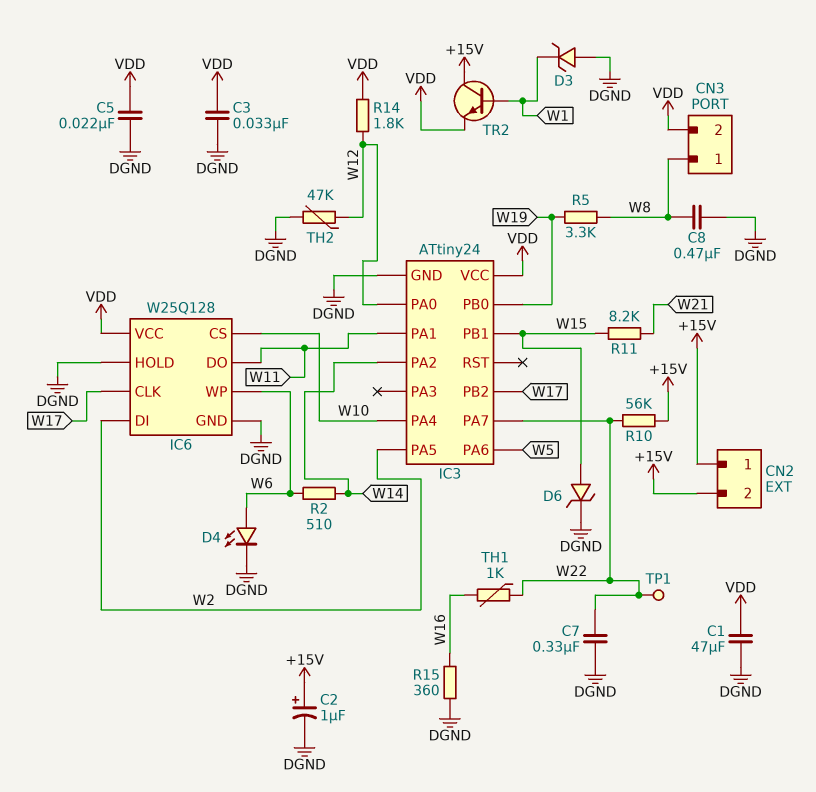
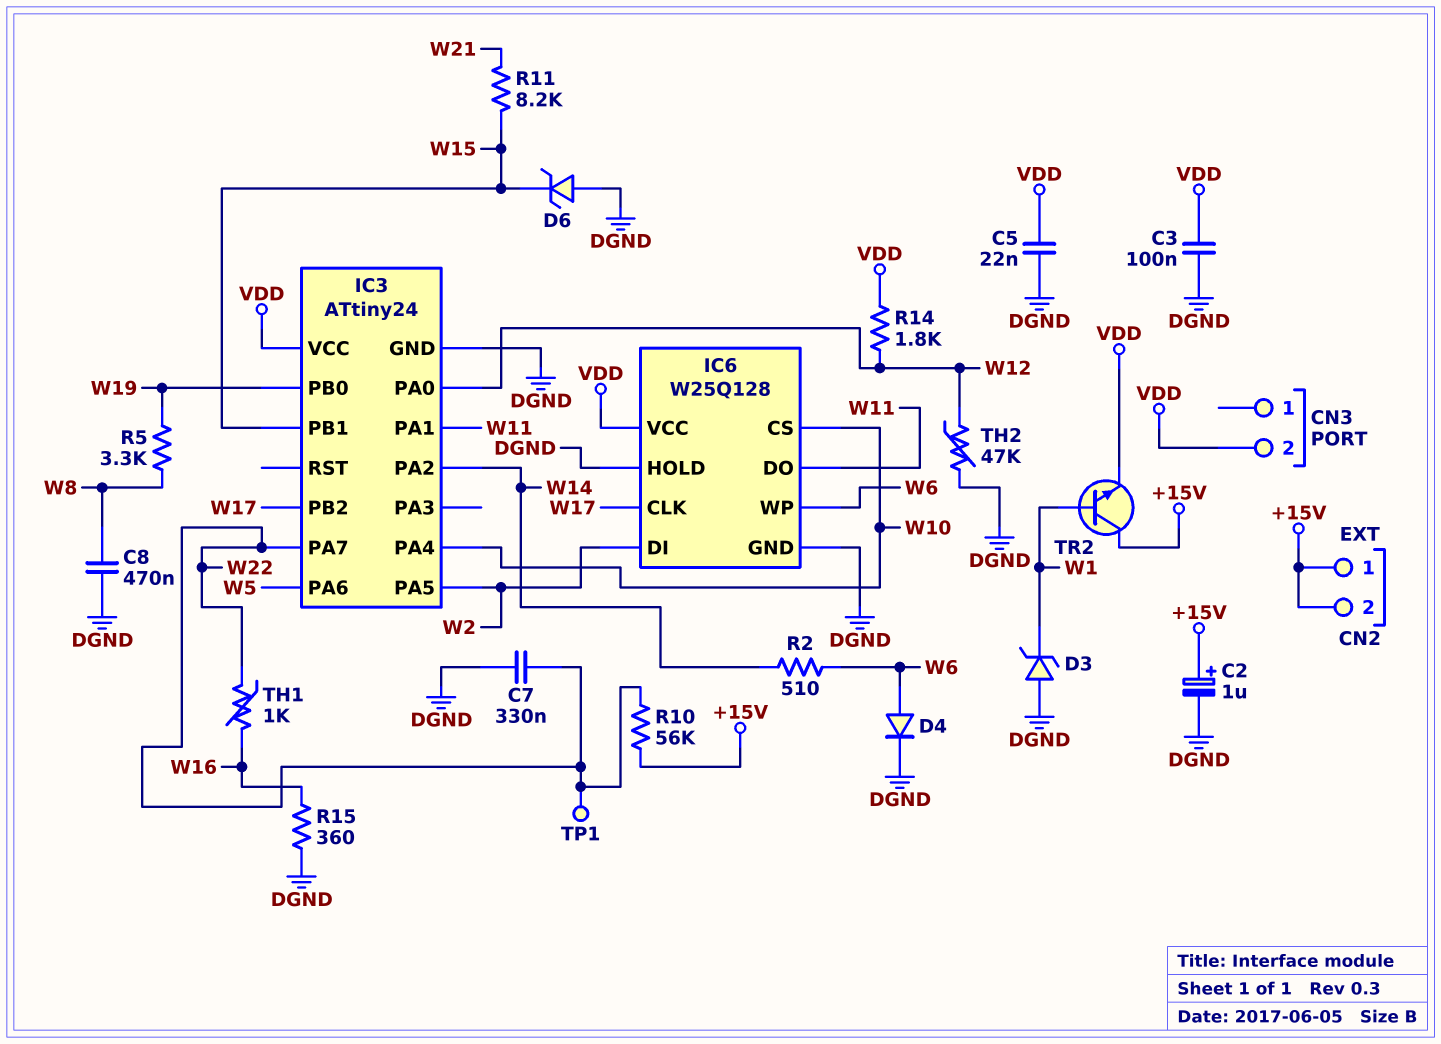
C1: 47uF (DGND, VDD) -> none
C3: 33nF (DGND, VDD) -> 100nF (DGND, VDD)
CN3 pin 1: W8 -> none
D4: LED (A W6, K DGND) -> diode (A W6, K DGND)
D6: zener (A W15, K DGND) -> zener (A DGND, K W15)

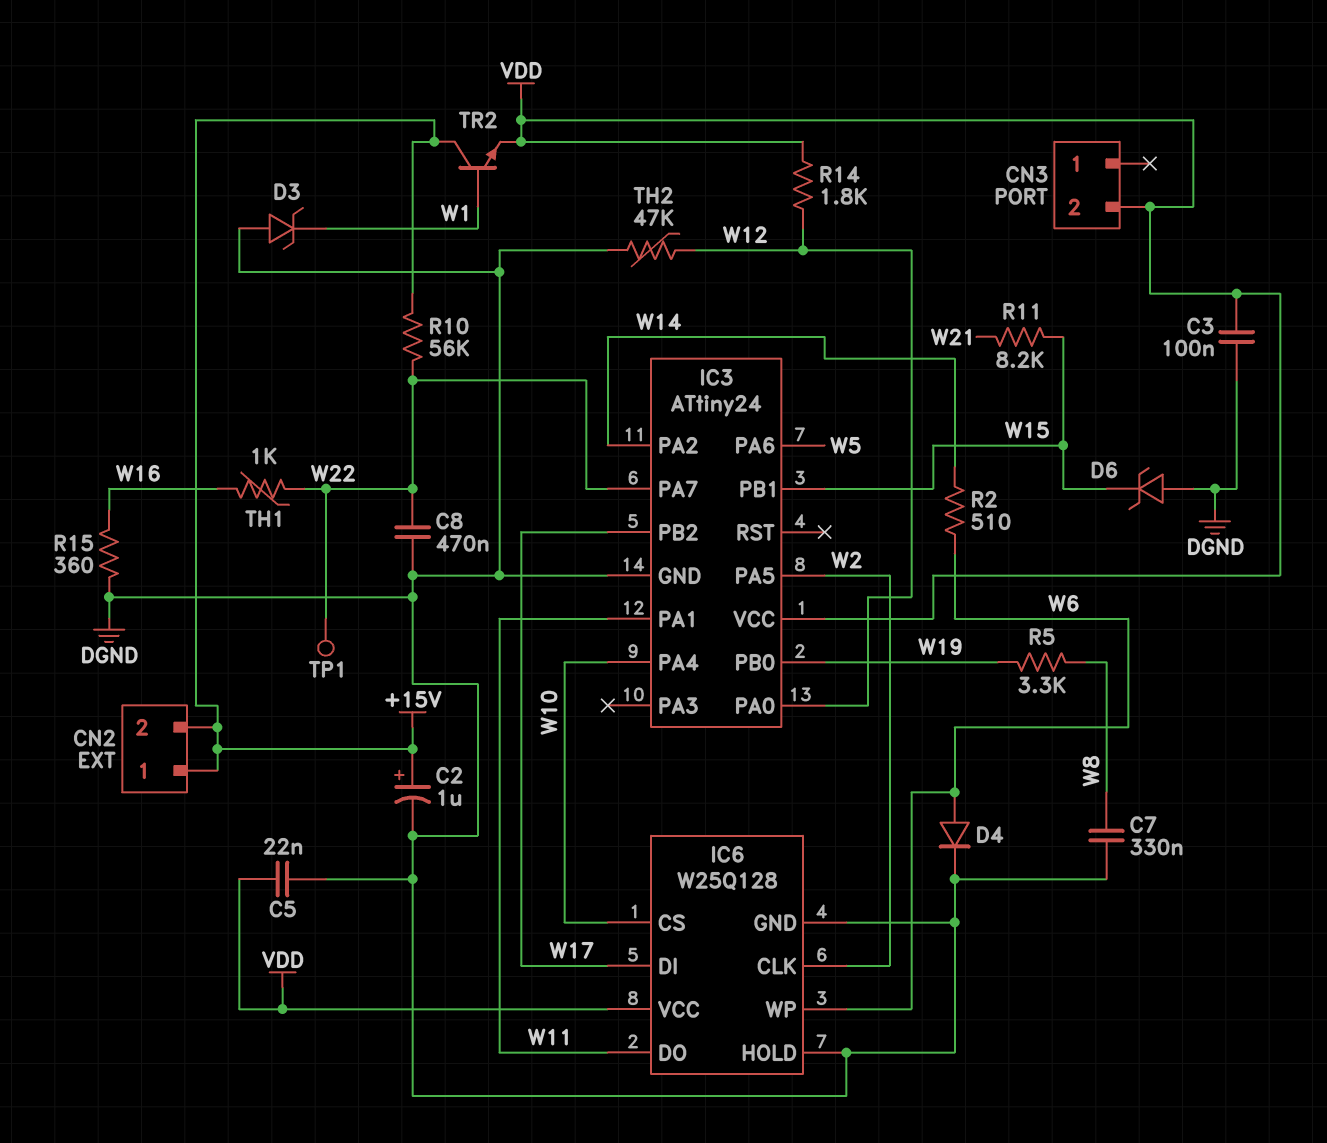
C7: 330nF (DGND, W22) -> 330nF (DGND, W8)
C8: 470nF (DGND, W8) -> 470nF (DGND, W22)
IC6 pin CLK: W17 -> W2
IC6 pin DI: W2 -> W17

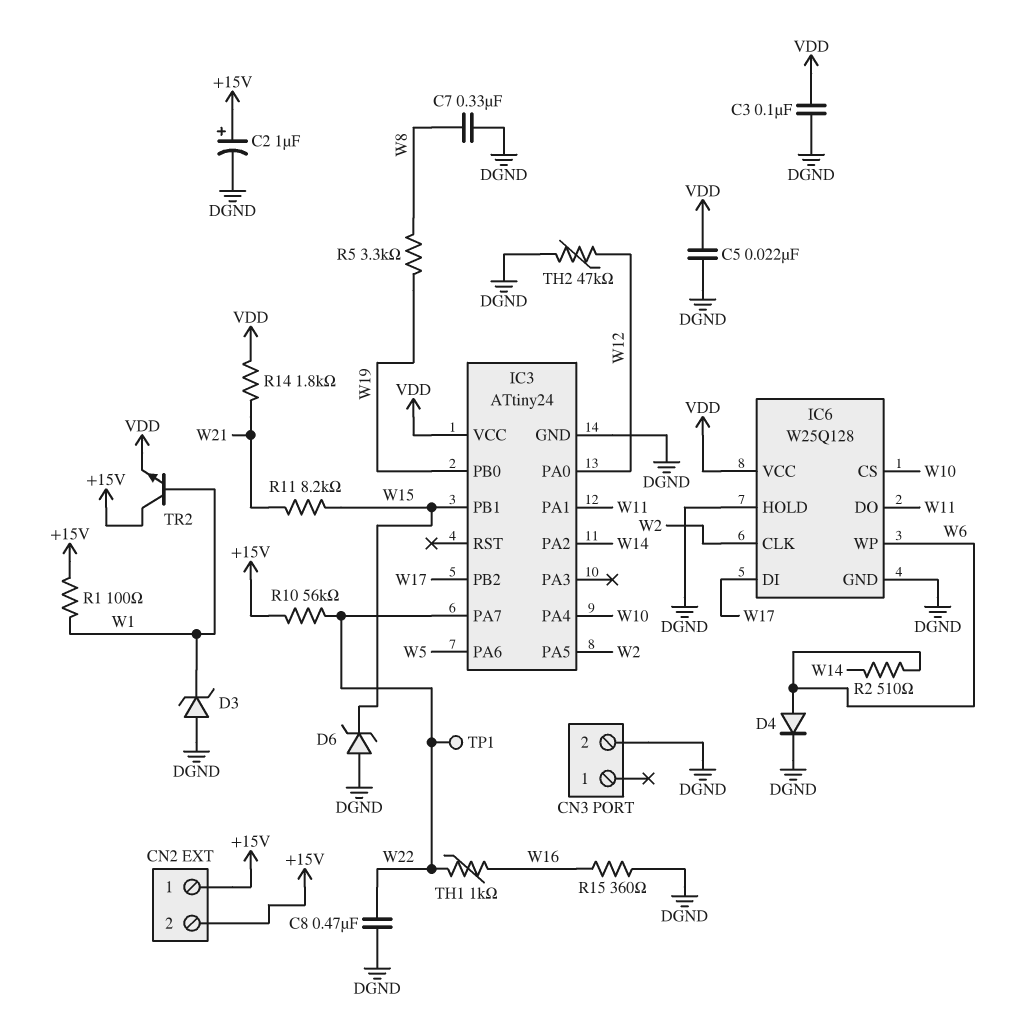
CN3 pin 2: VDD -> DGND
R1: none -> 100 (+15V, W1)
R14: 1.8k (VDD, W12) -> 1.8k (VDD, W21)

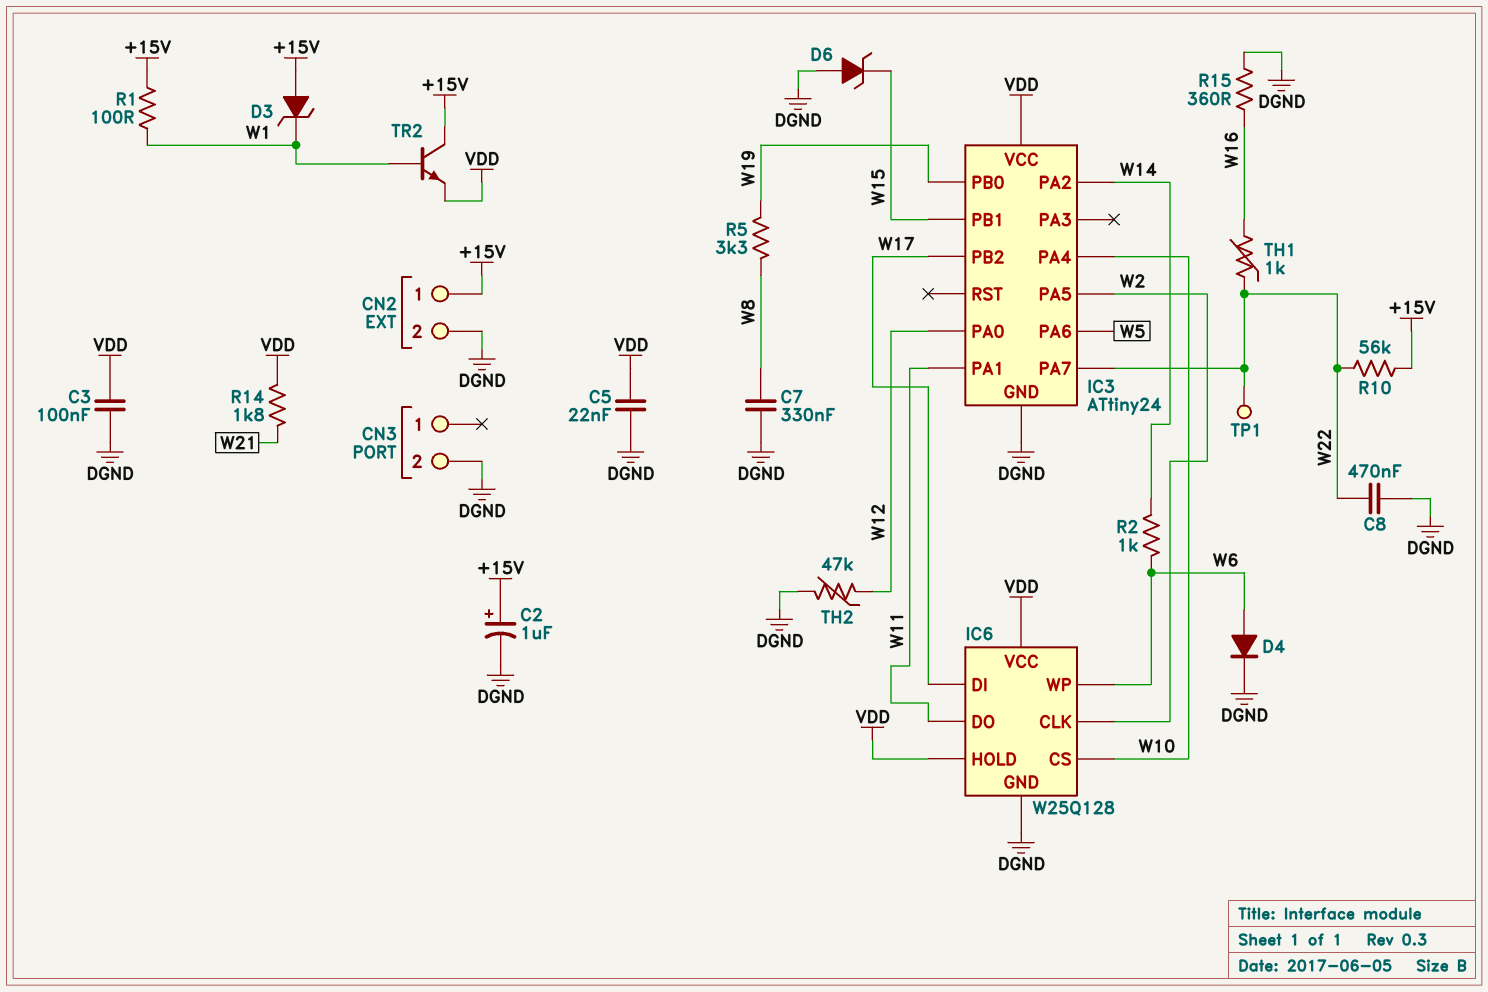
CN2 pin 2: +15V -> DGND
D3: zener (A DGND, K W1) -> zener (A +15V, K W1)
IC6 pin HOLD: DGND -> VDD
R2: 510 (W6, W14) -> 1k (W6, W14)
R11: 8.2k (W15, W21) -> none

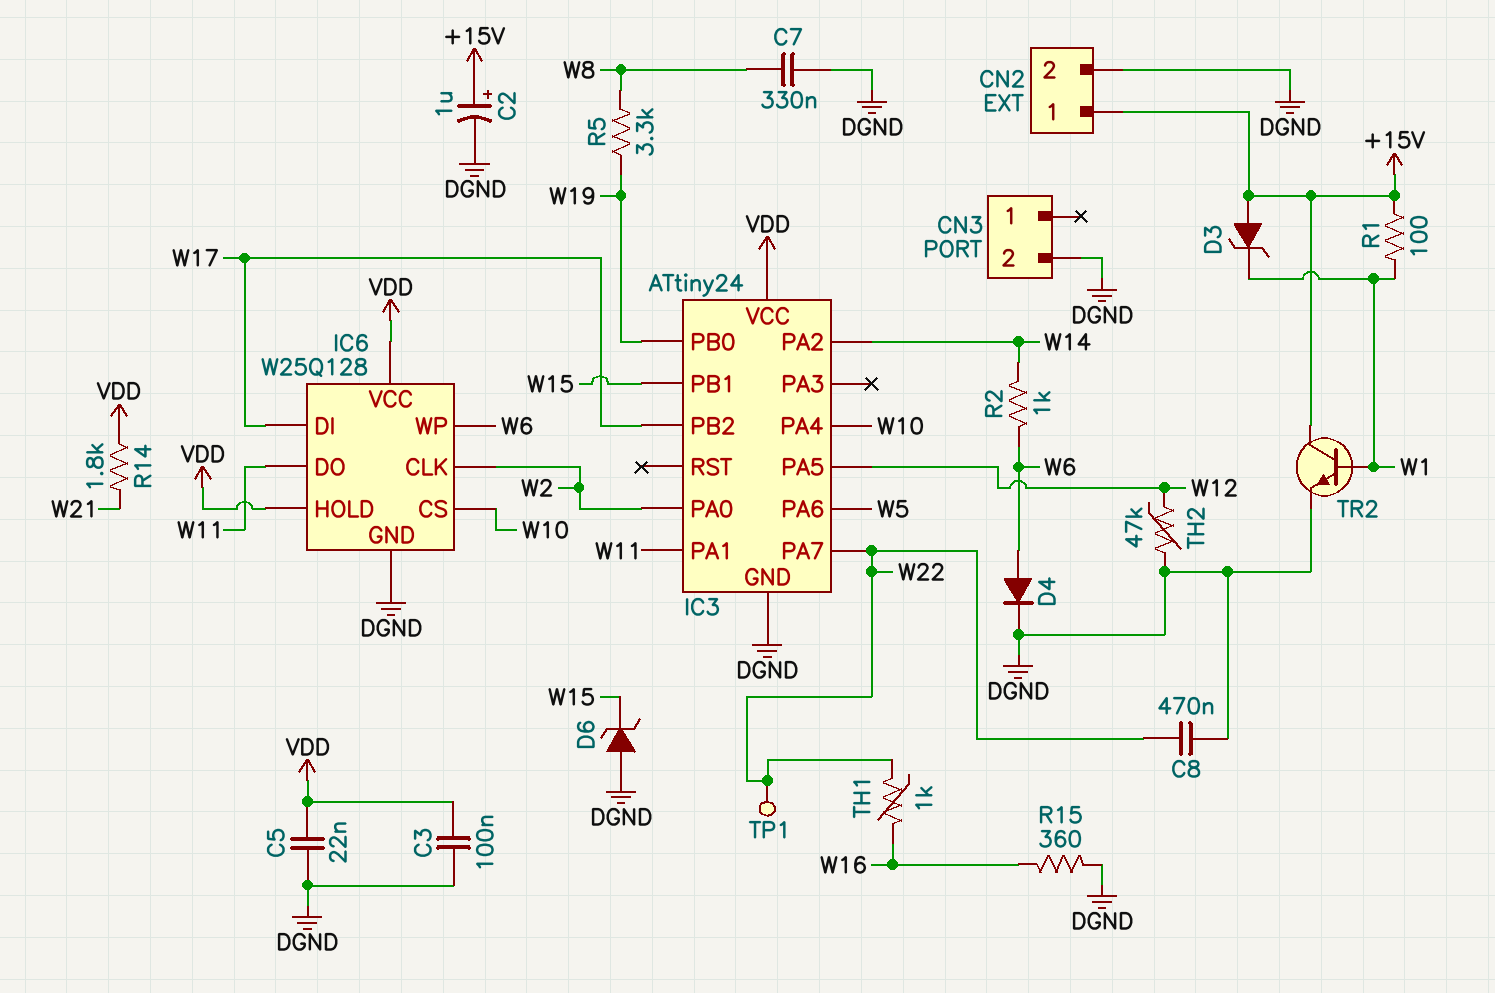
IC3 pin PA0: W12 -> W2
IC3 pin PA5: W2 -> W12
R10: 56k (+15V, W22) -> none
TR2: NPN (B W1, C +15V, E VDD) -> NPN (B W1, C +15V, E DGND)

